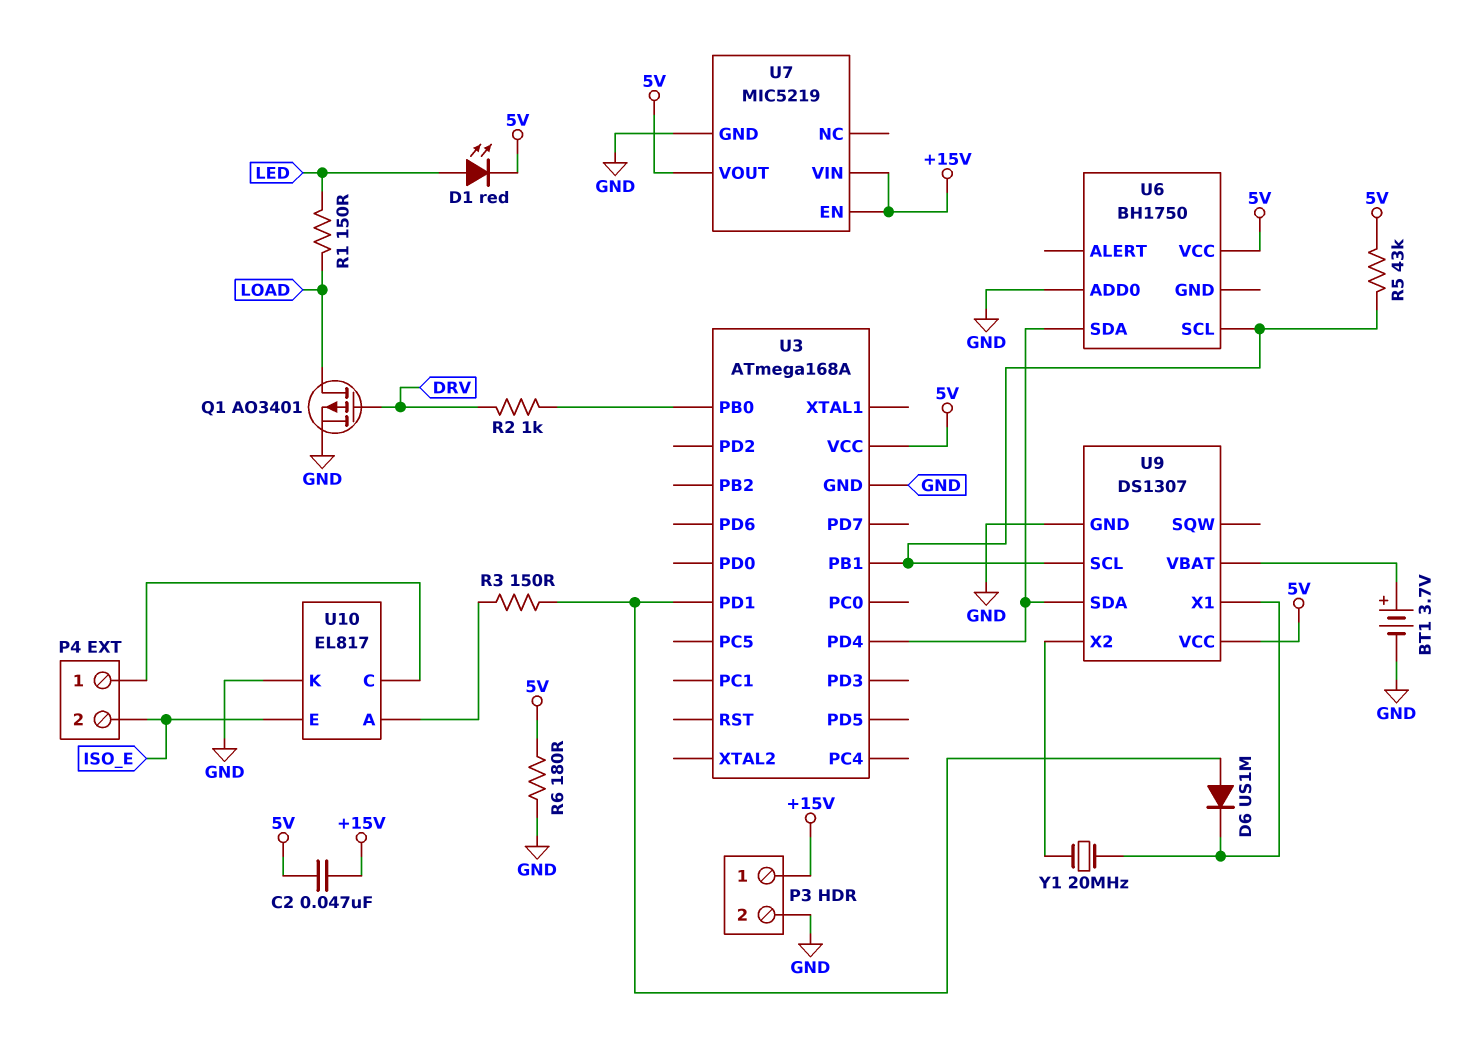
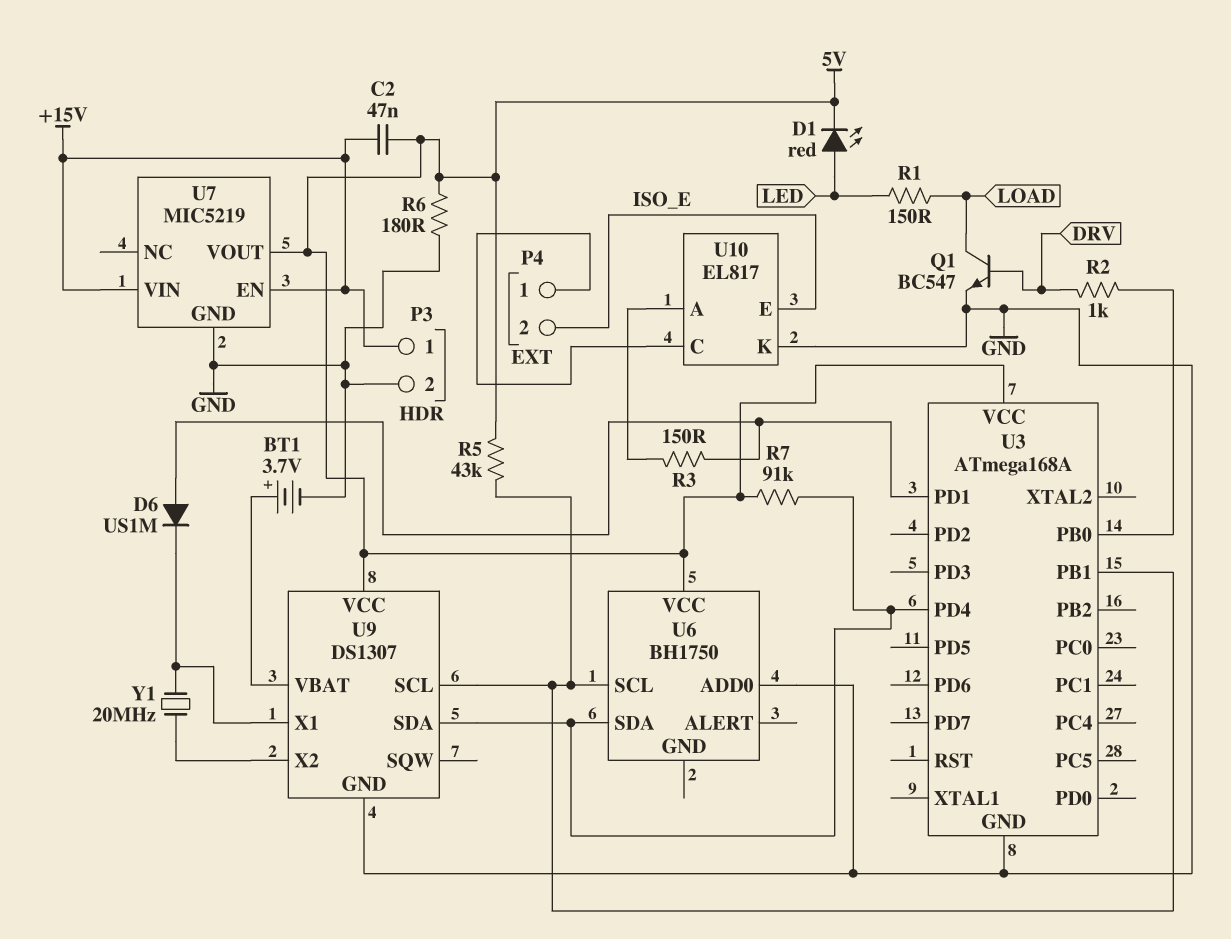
Q1: PMOS AO3401 (G DRV, D LOAD, S GND) -> NPN BC547 (B DRV, C LOAD, E GND)
R7: none -> 91k (5V, U3/PD4)

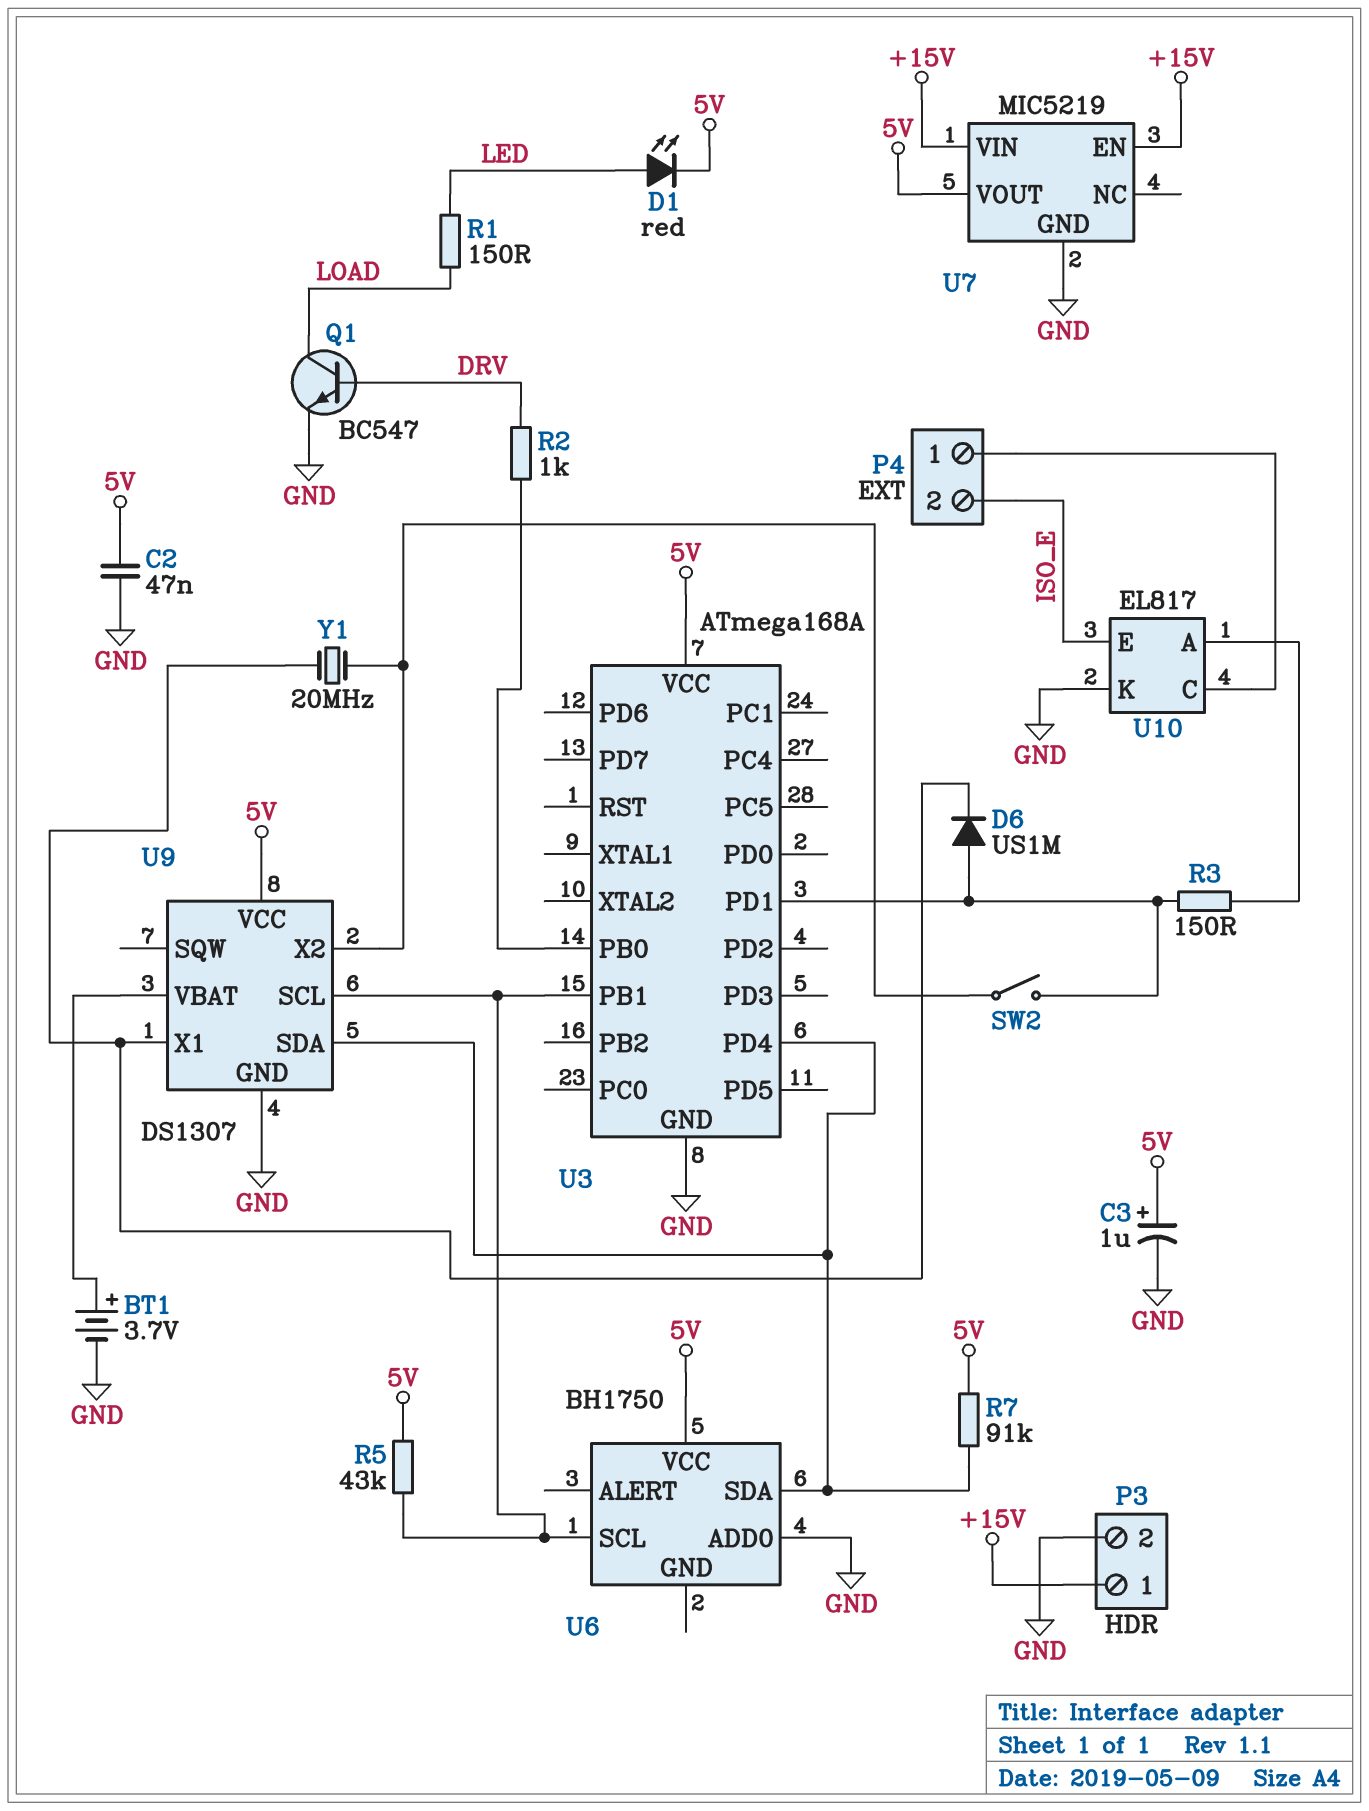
C2: 47nF (+15V, 5V) -> 47nF (5V, GND)
C3: none -> 1uF (plus 5V, minus GND)
R6: 180 (5V, GND) -> none
SW2: none -> switch (U3/PD1, U9/X2)

